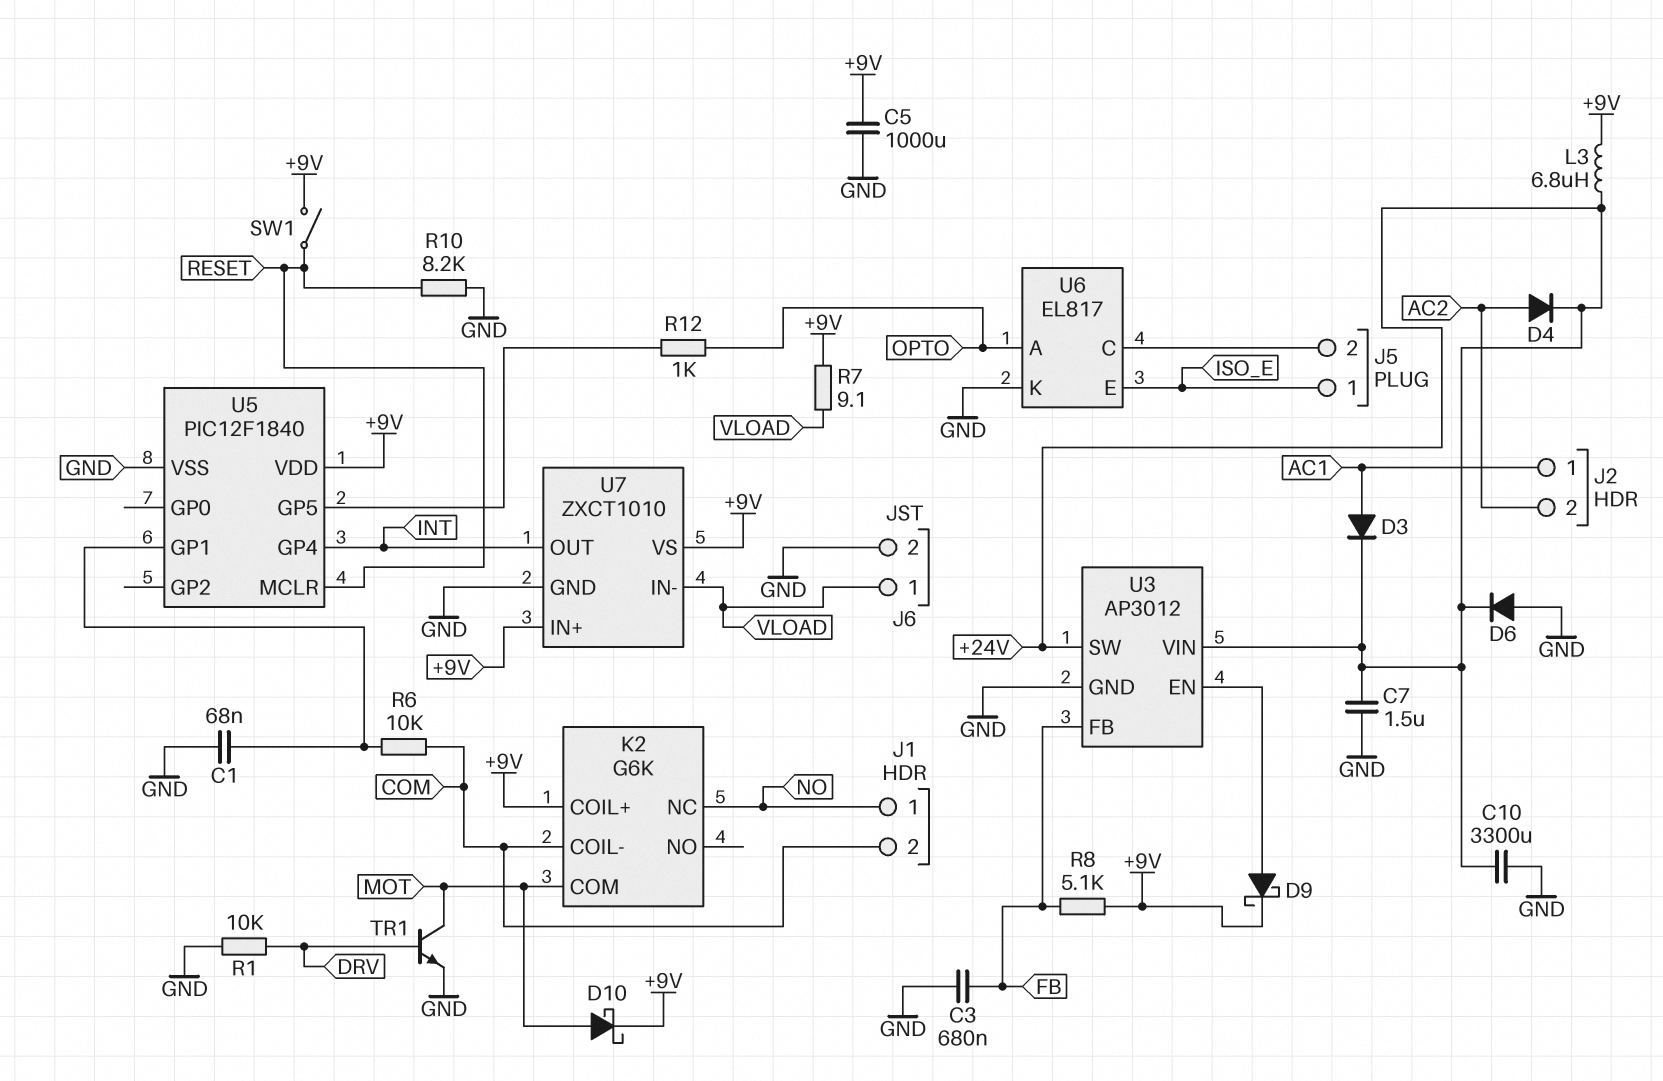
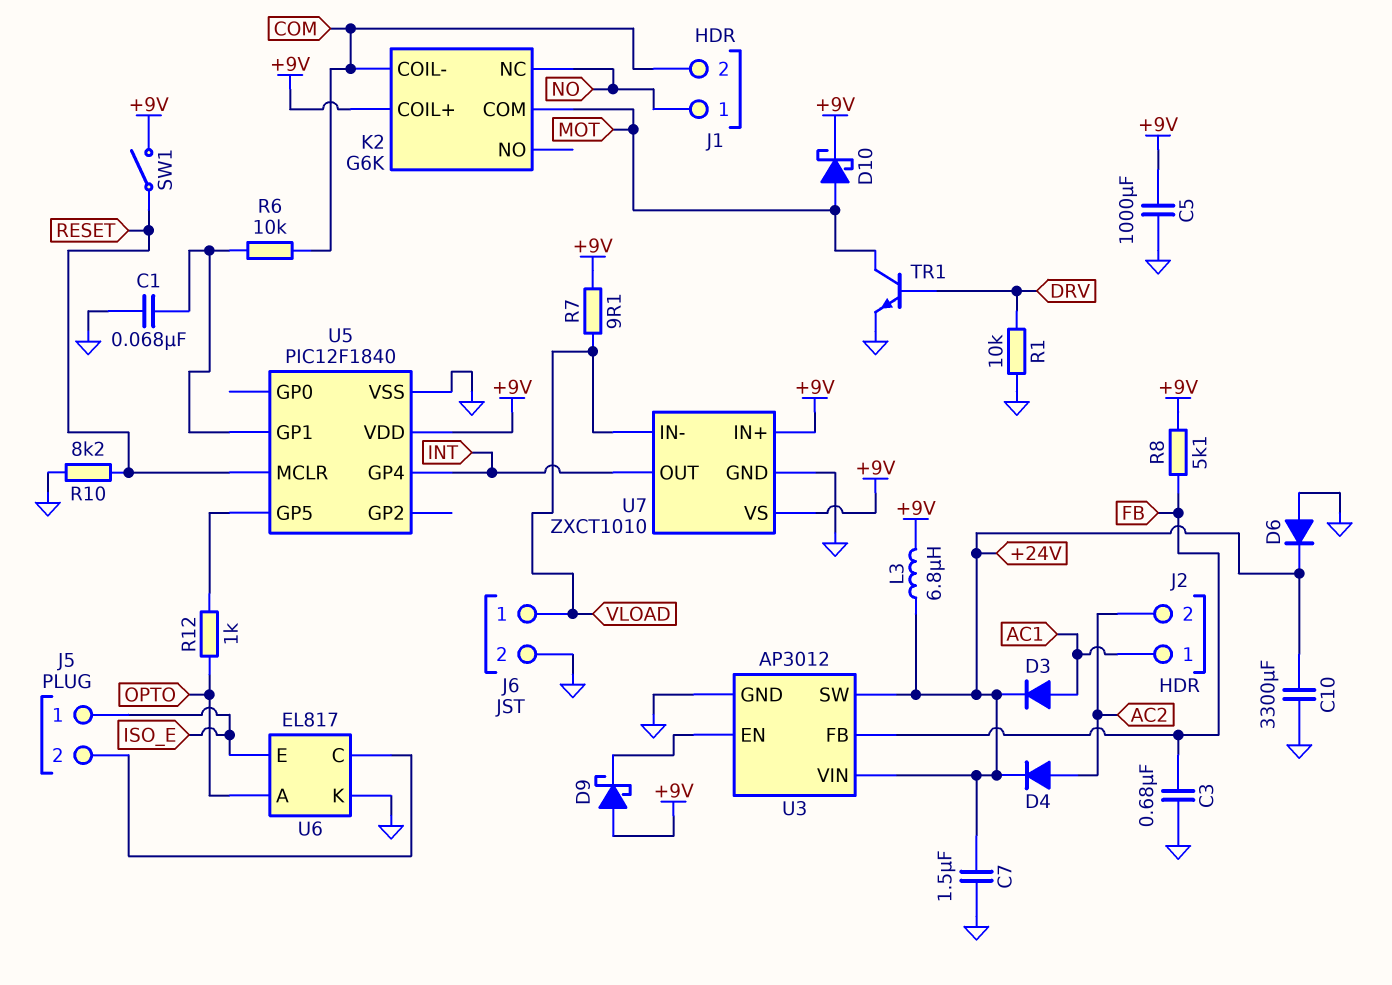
D9: schottky (A U3/EN, K +9V) -> schottky (A +9V, K U3/EN)

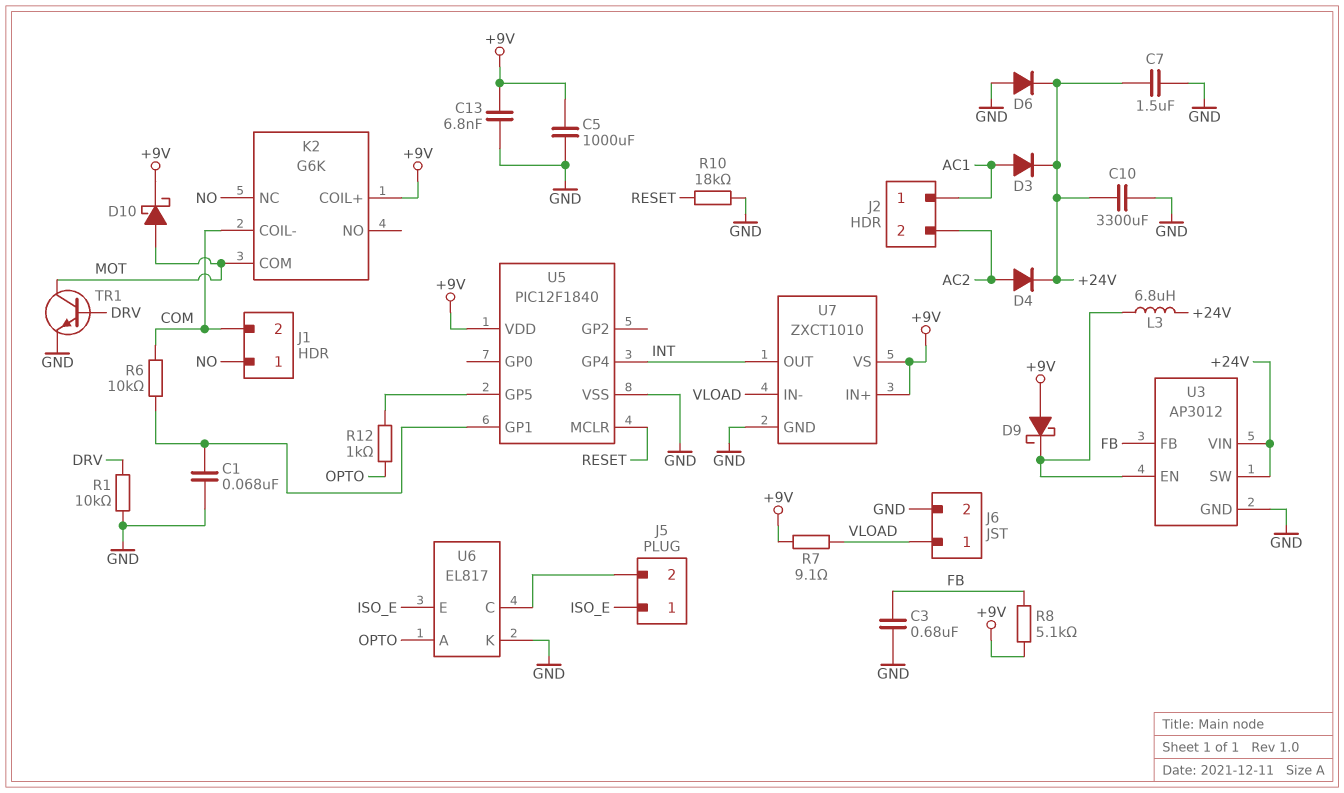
C13: none -> 6.8nF (+9V, GND)
L3: 6.8uH (+9V, +24V) -> 6.8uH (+24V, U3/EN)
R10: 8.2k (GND, RESET) -> 18k (GND, RESET)
SW1: switch (+9V, RESET) -> none

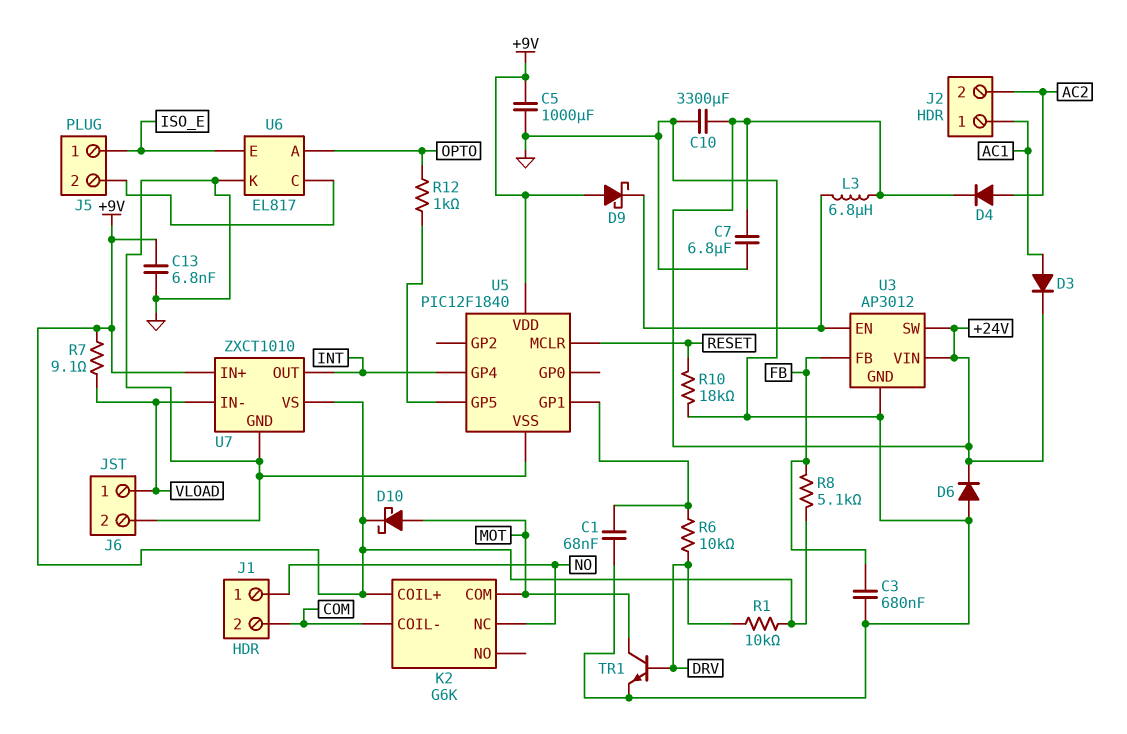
C7: 1.5uF (+24V, GND) -> 6.8uF (+24V, GND)
R1: 10k (DRV, GND) -> 10k (+9V, DRV)
R6: 10k (COM, U5/GP1) -> 10k (DRV, U5/GP1)

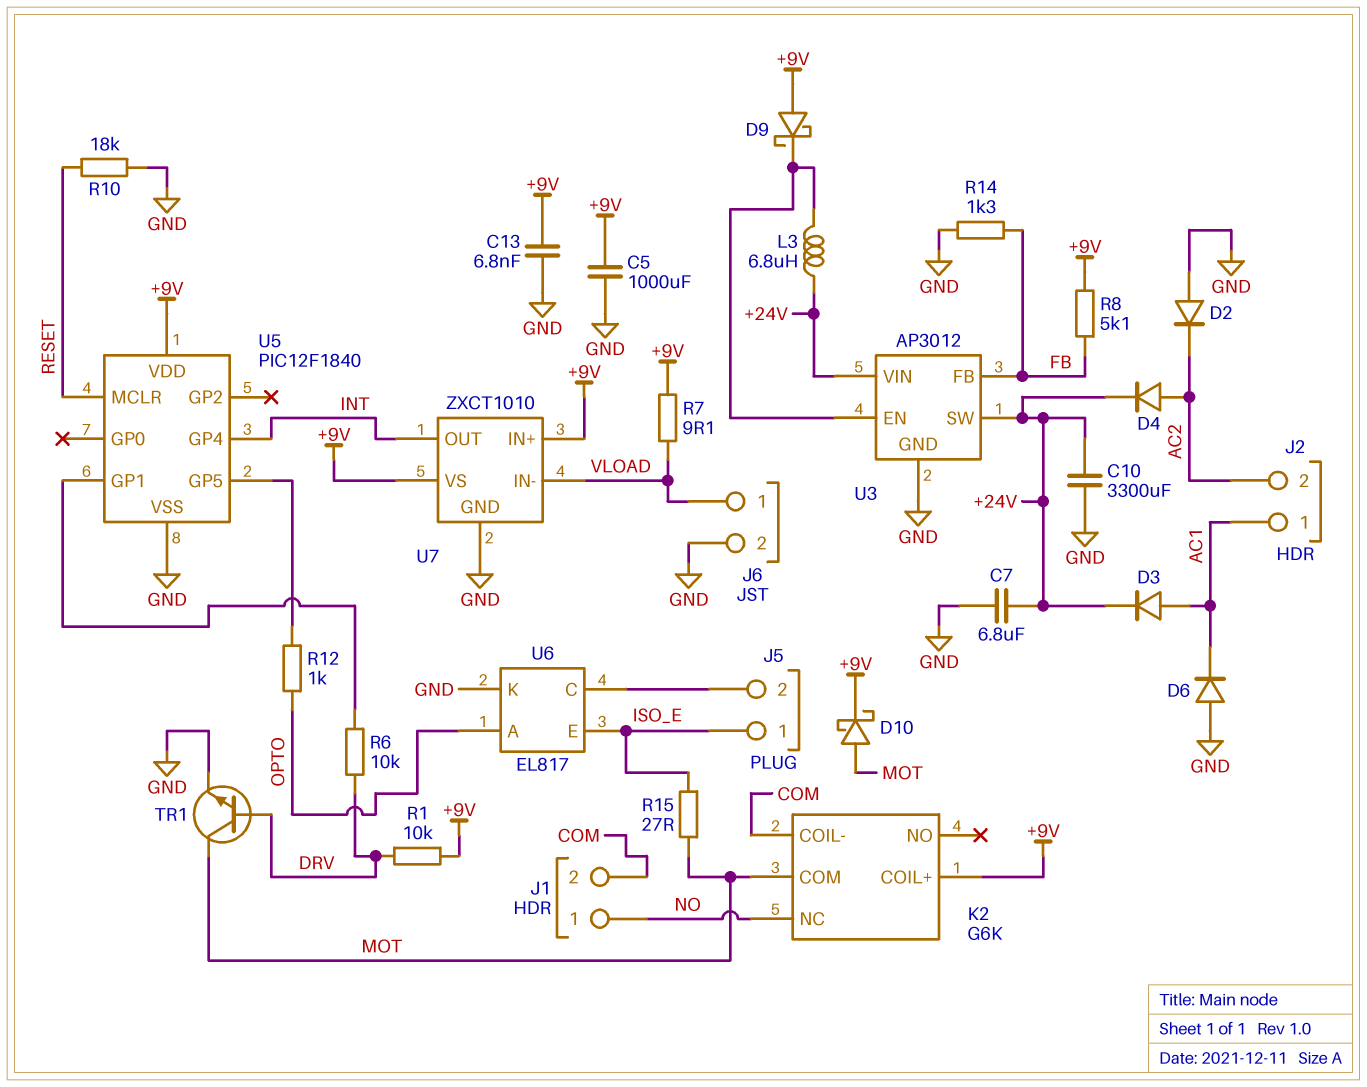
C1: 68nF (GND, U5/GP1) -> none
C3: 680nF (FB, GND) -> none
D2: none -> diode (A GND, K AC2)
D6: diode (A GND, K +24V) -> diode (A GND, K AC1)
R14: none -> 1.3k (FB, GND)
R15: none -> 27 (ISO_E, MOT)

